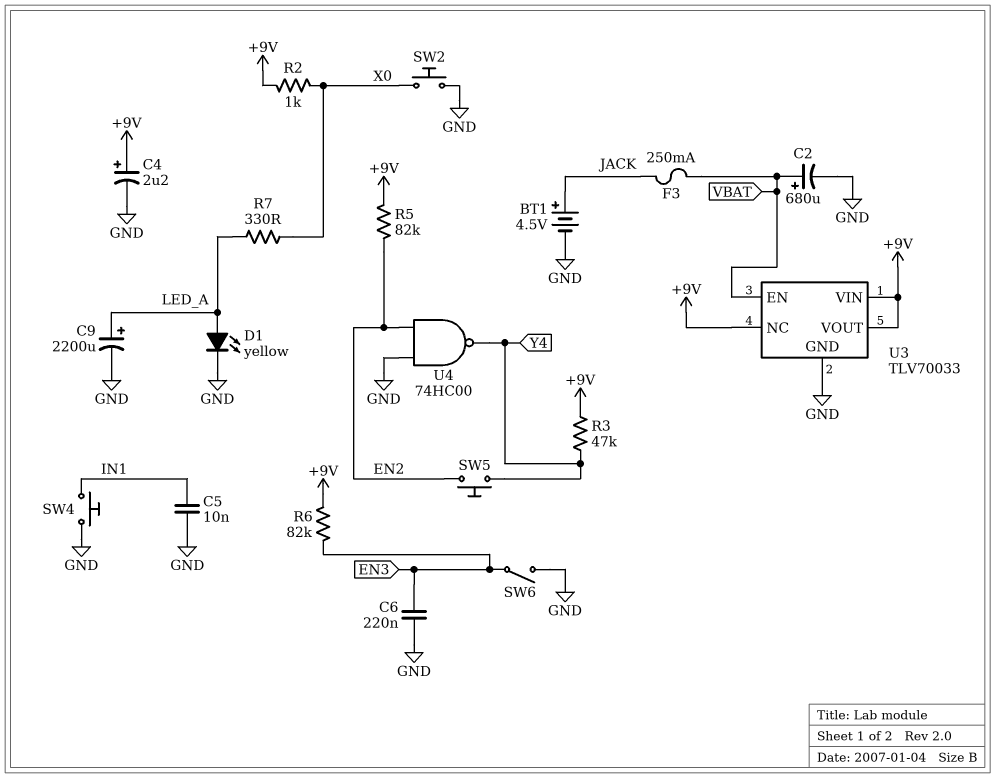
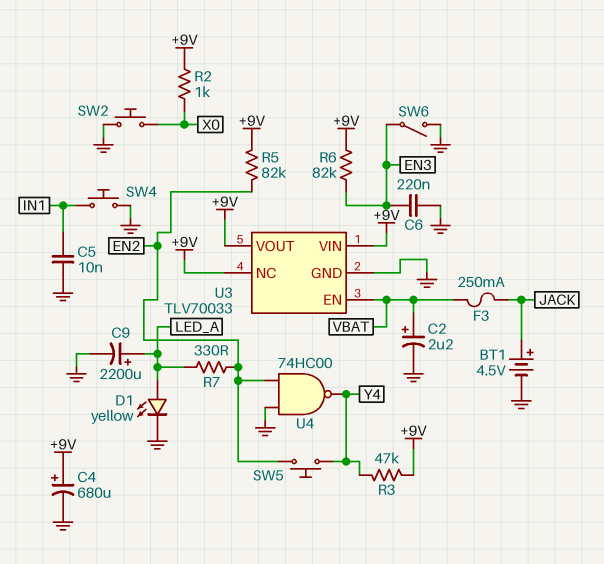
C2: 680uF (plus VBAT, minus GND) -> 2.2uF (plus VBAT, minus GND)
C4: 2.2uF (plus +9V, minus GND) -> 680uF (plus +9V, minus GND)
R7: 330 (LED_A, X0) -> 330 (EN2, LED_A)

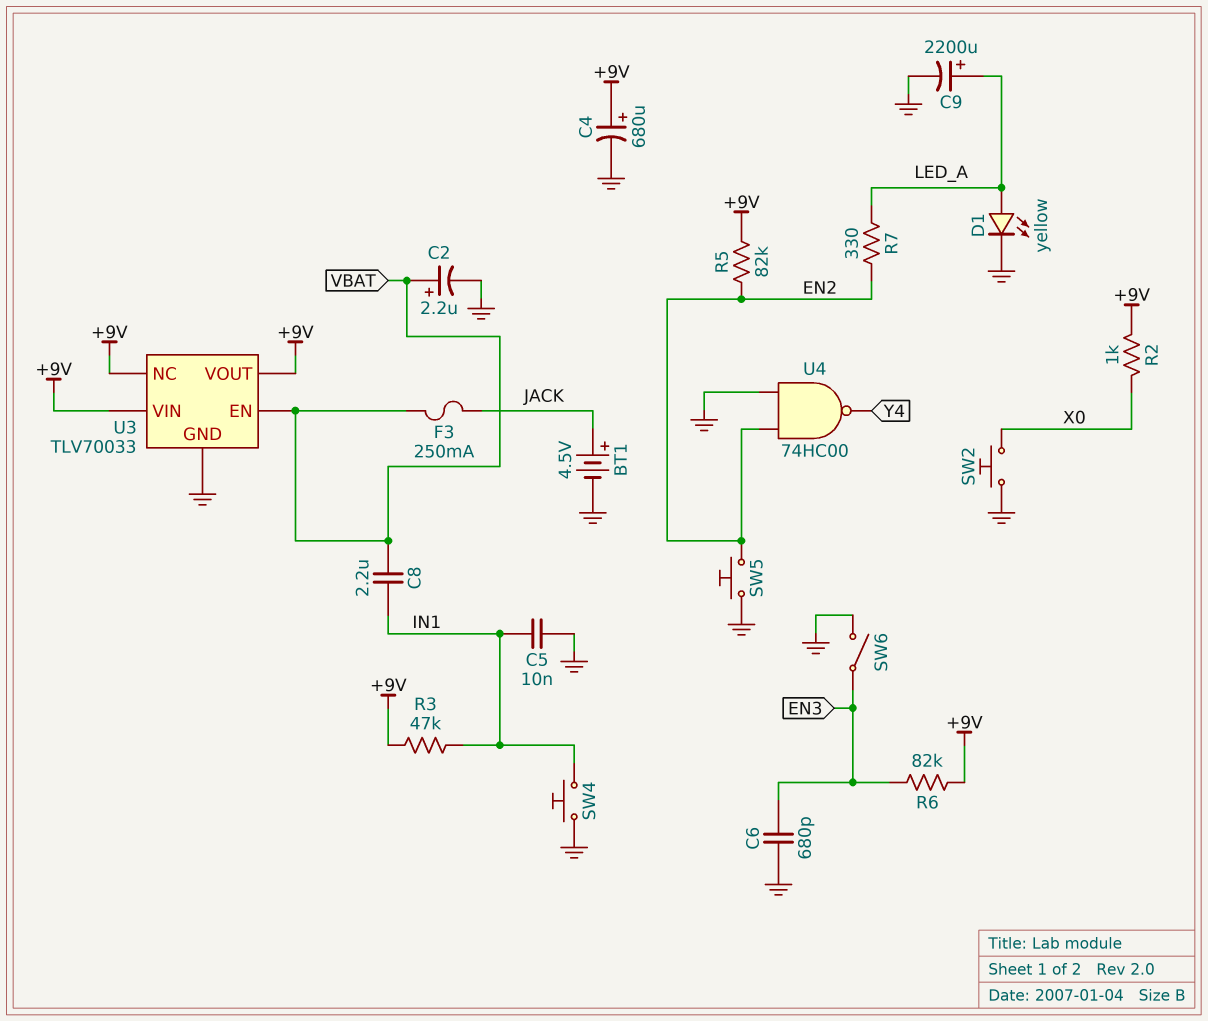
C6: 220nF (EN3, GND) -> 680pF (EN3, GND)
C8: none -> 2.2uF (IN1, VBAT)
R3: 47k (+9V, Y4) -> 47k (+9V, IN1)
SW5: button (EN2, Y4) -> button (EN2, GND)

